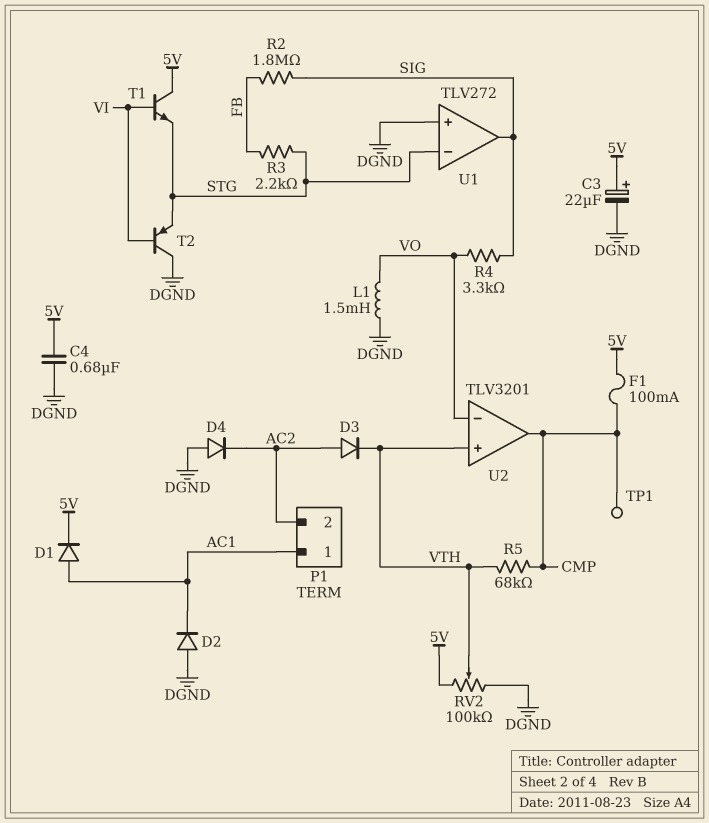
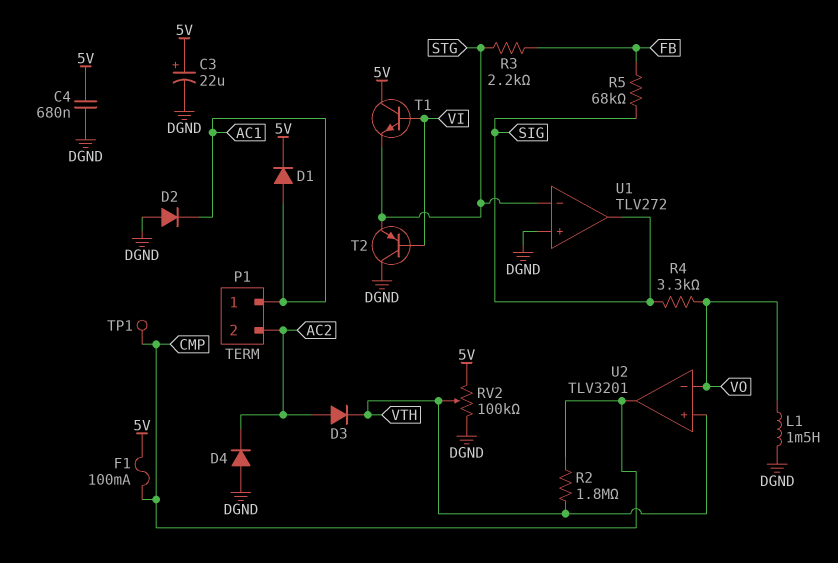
R2: 1.8M (FB, SIG) -> 1.8M (CMP, VTH)
R5: 68k (CMP, VTH) -> 68k (FB, SIG)

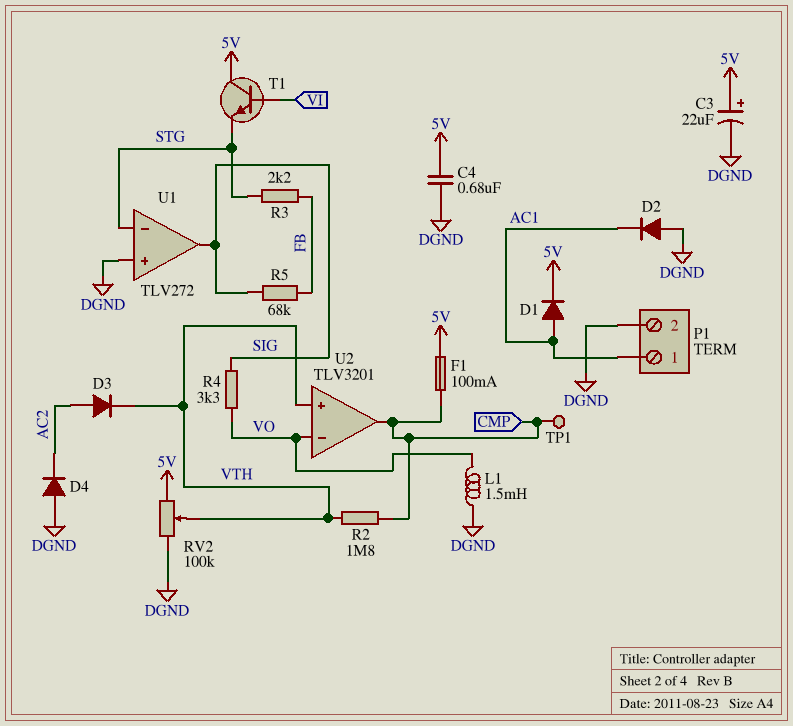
P1 pin 2: AC2 -> DGND
T2: PNP (B VI, C DGND, E STG) -> none

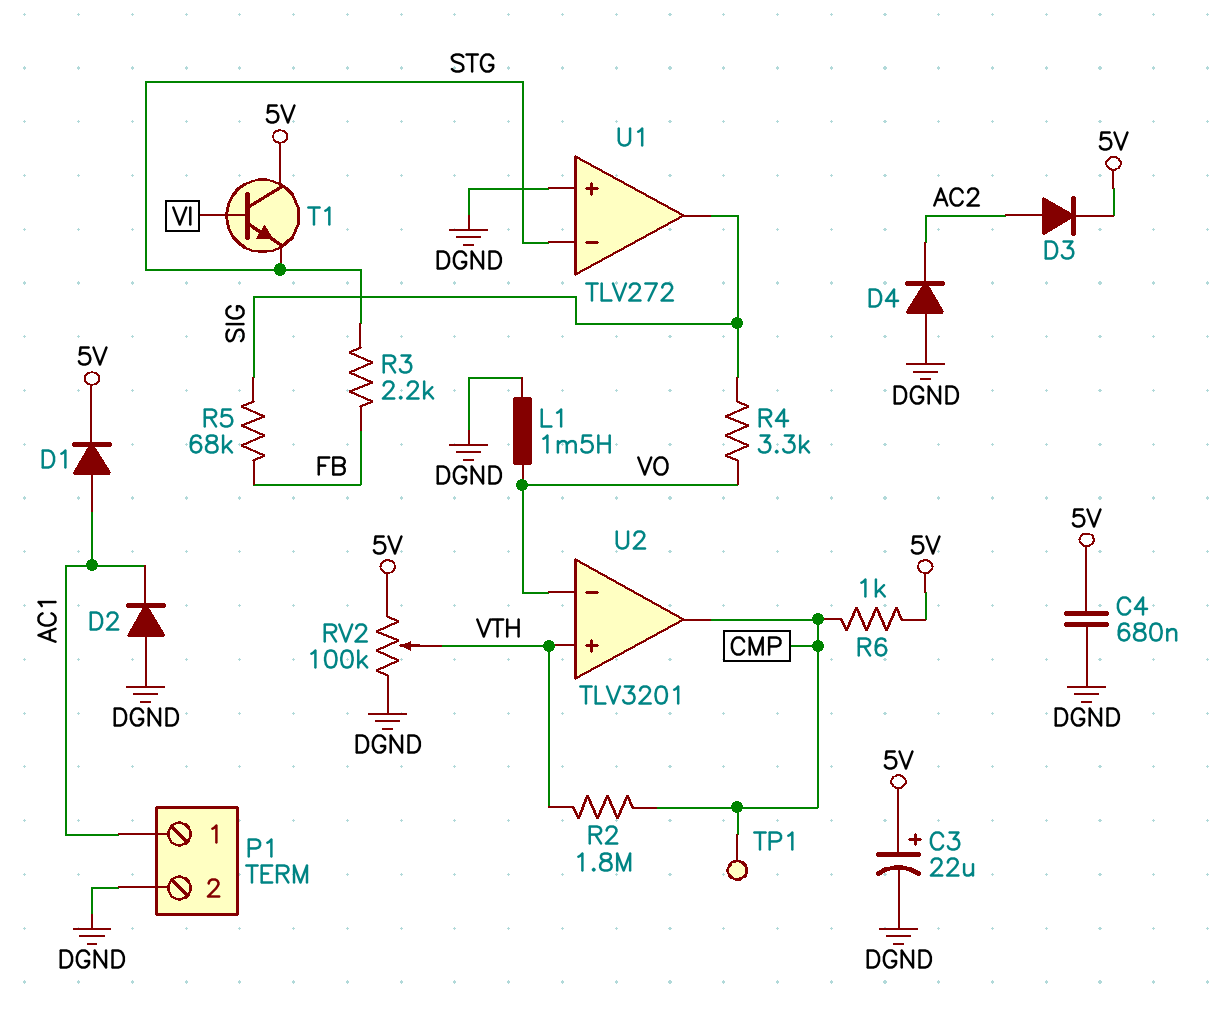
D3: diode (A AC2, K VTH) -> diode (A AC2, K 5V)
F1: 100mA (5V, CMP) -> none
R6: none -> 1k (5V, CMP)

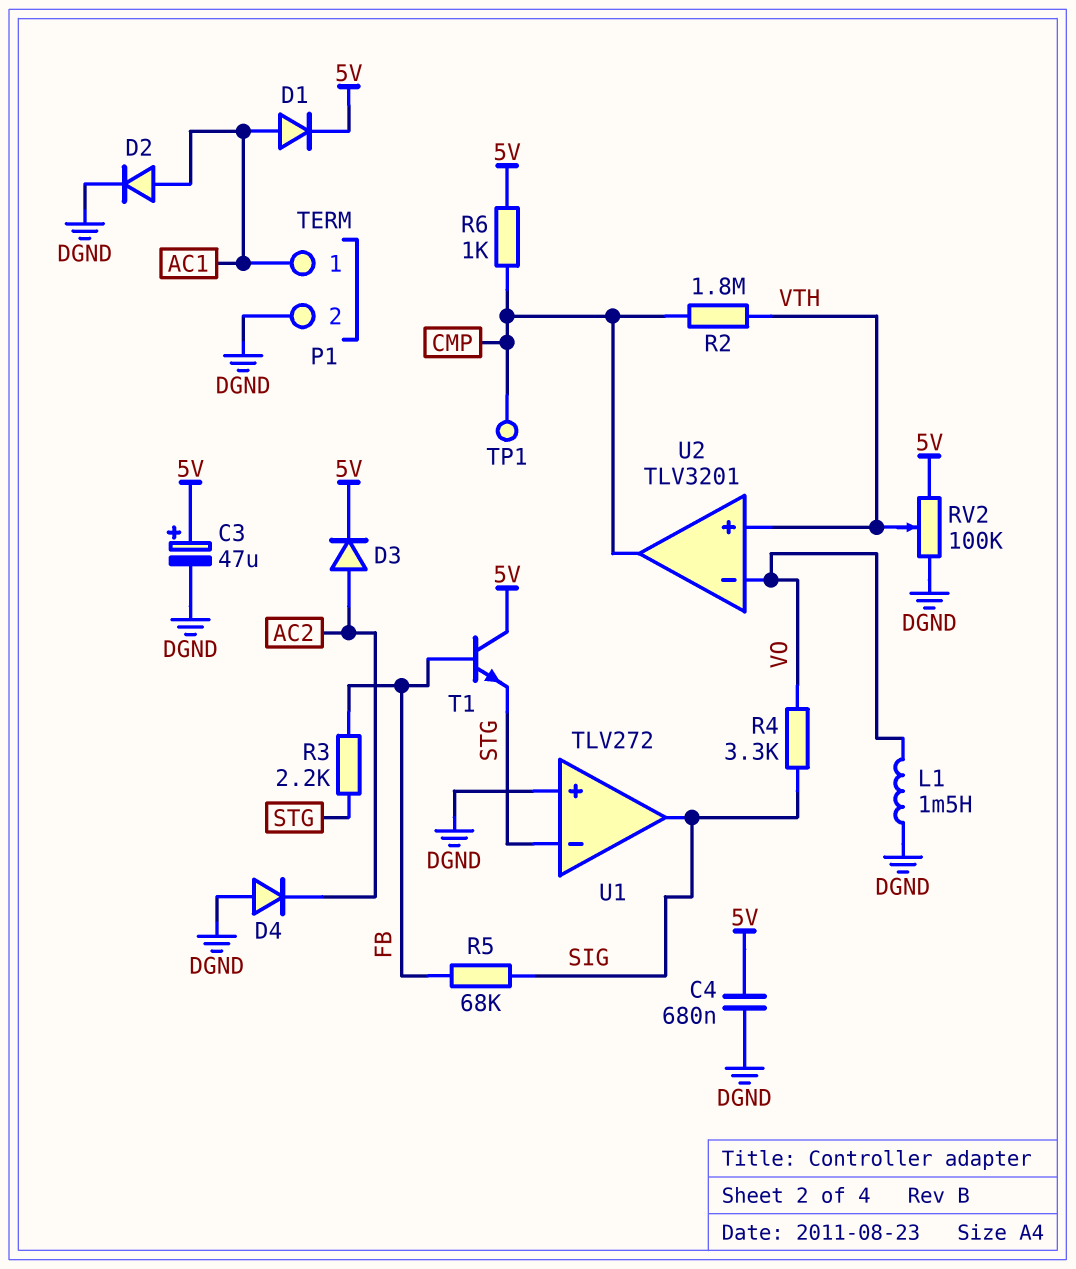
C3: 22uF (plus 5V, minus DGND) -> 47uF (plus 5V, minus DGND)
D2: diode (A DGND, K AC1) -> diode (A AC1, K DGND)
T1: NPN (B VI, C 5V, E STG) -> NPN (B FB, C 5V, E STG)

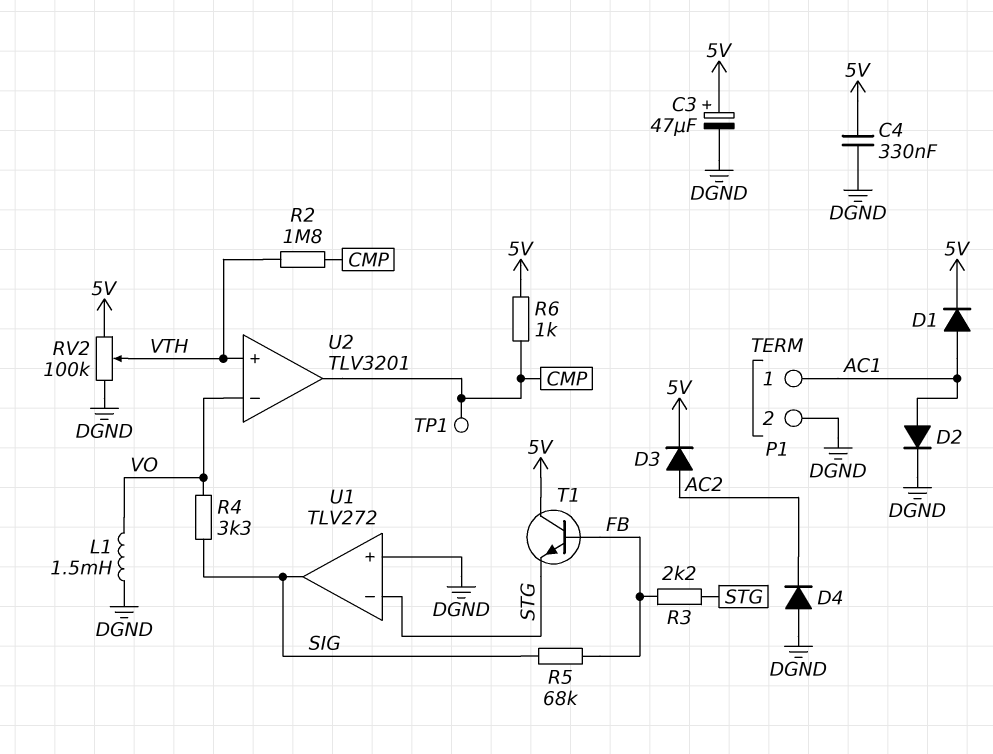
C4: 680nF (5V, DGND) -> 330nF (5V, DGND)

